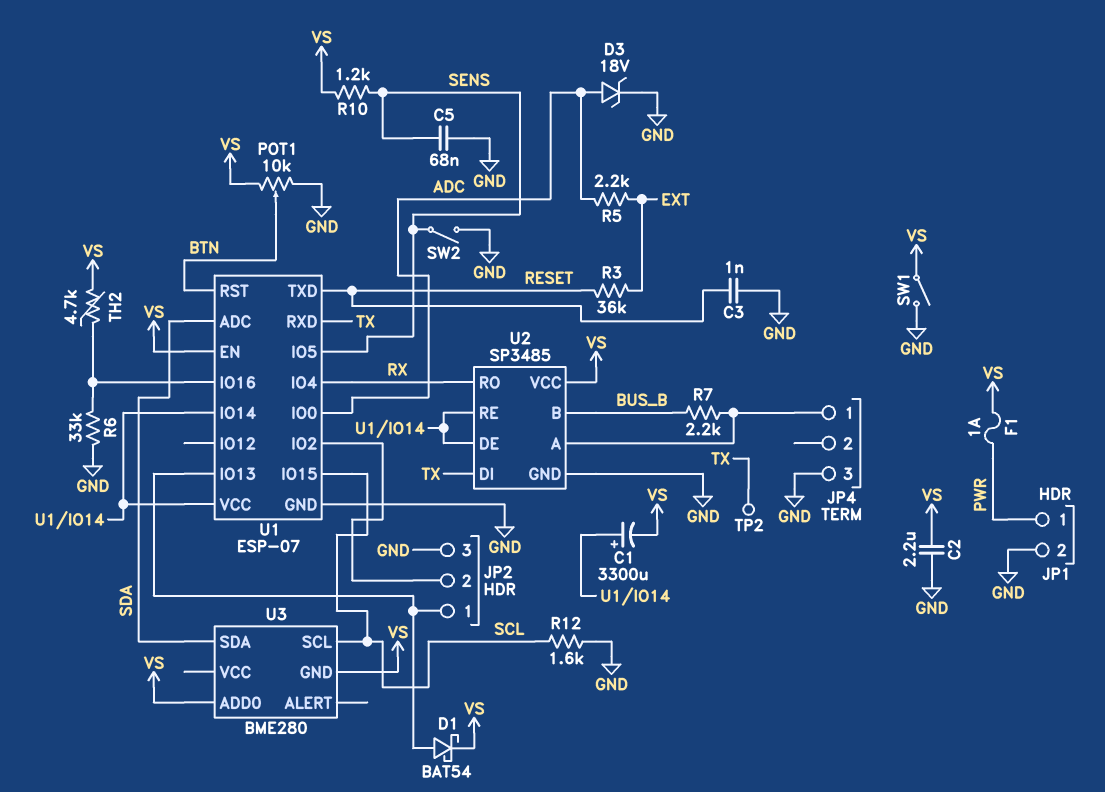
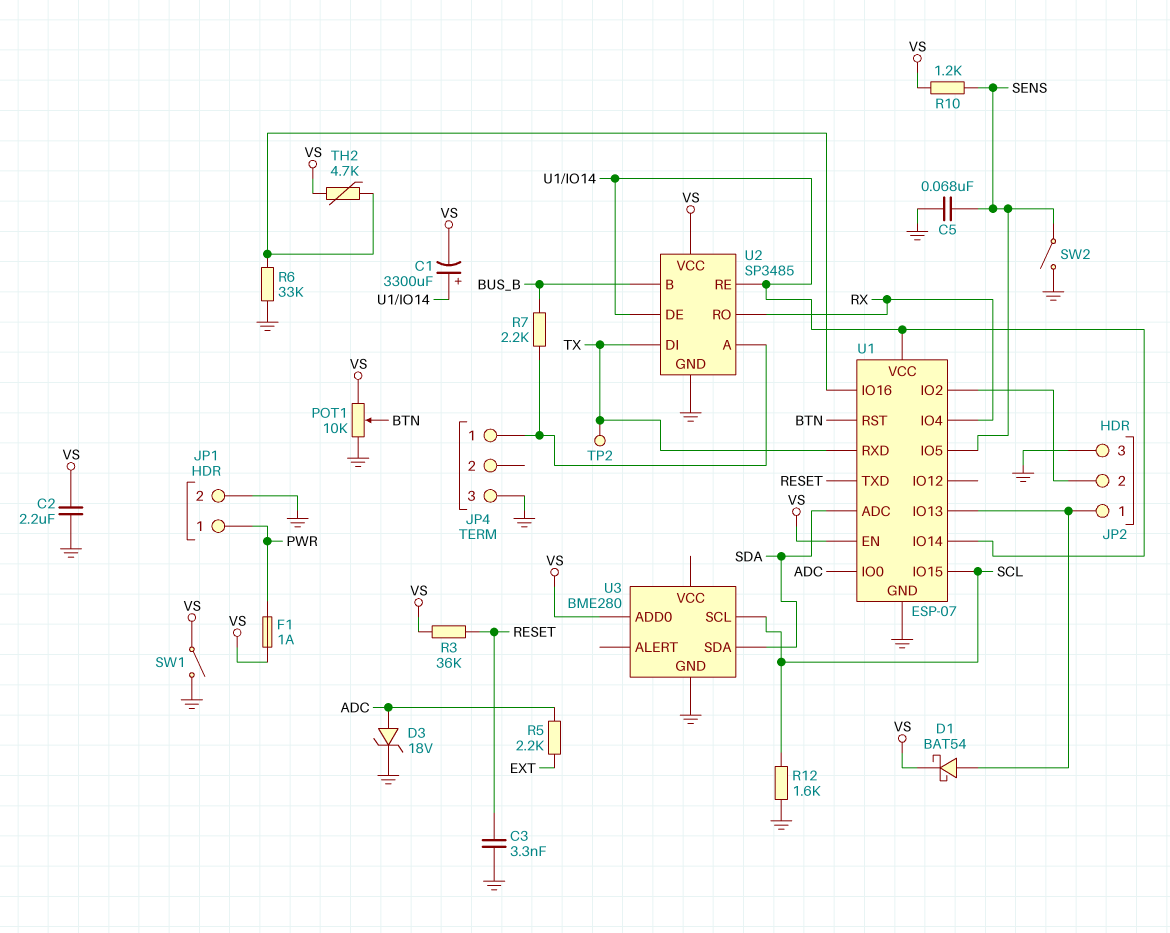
C3: 1nF (GND, RESET) -> 3.3nF (GND, RESET)
R3: 36k (EXT, RESET) -> 36k (RESET, VS)
U3 pin GND: VS -> GND

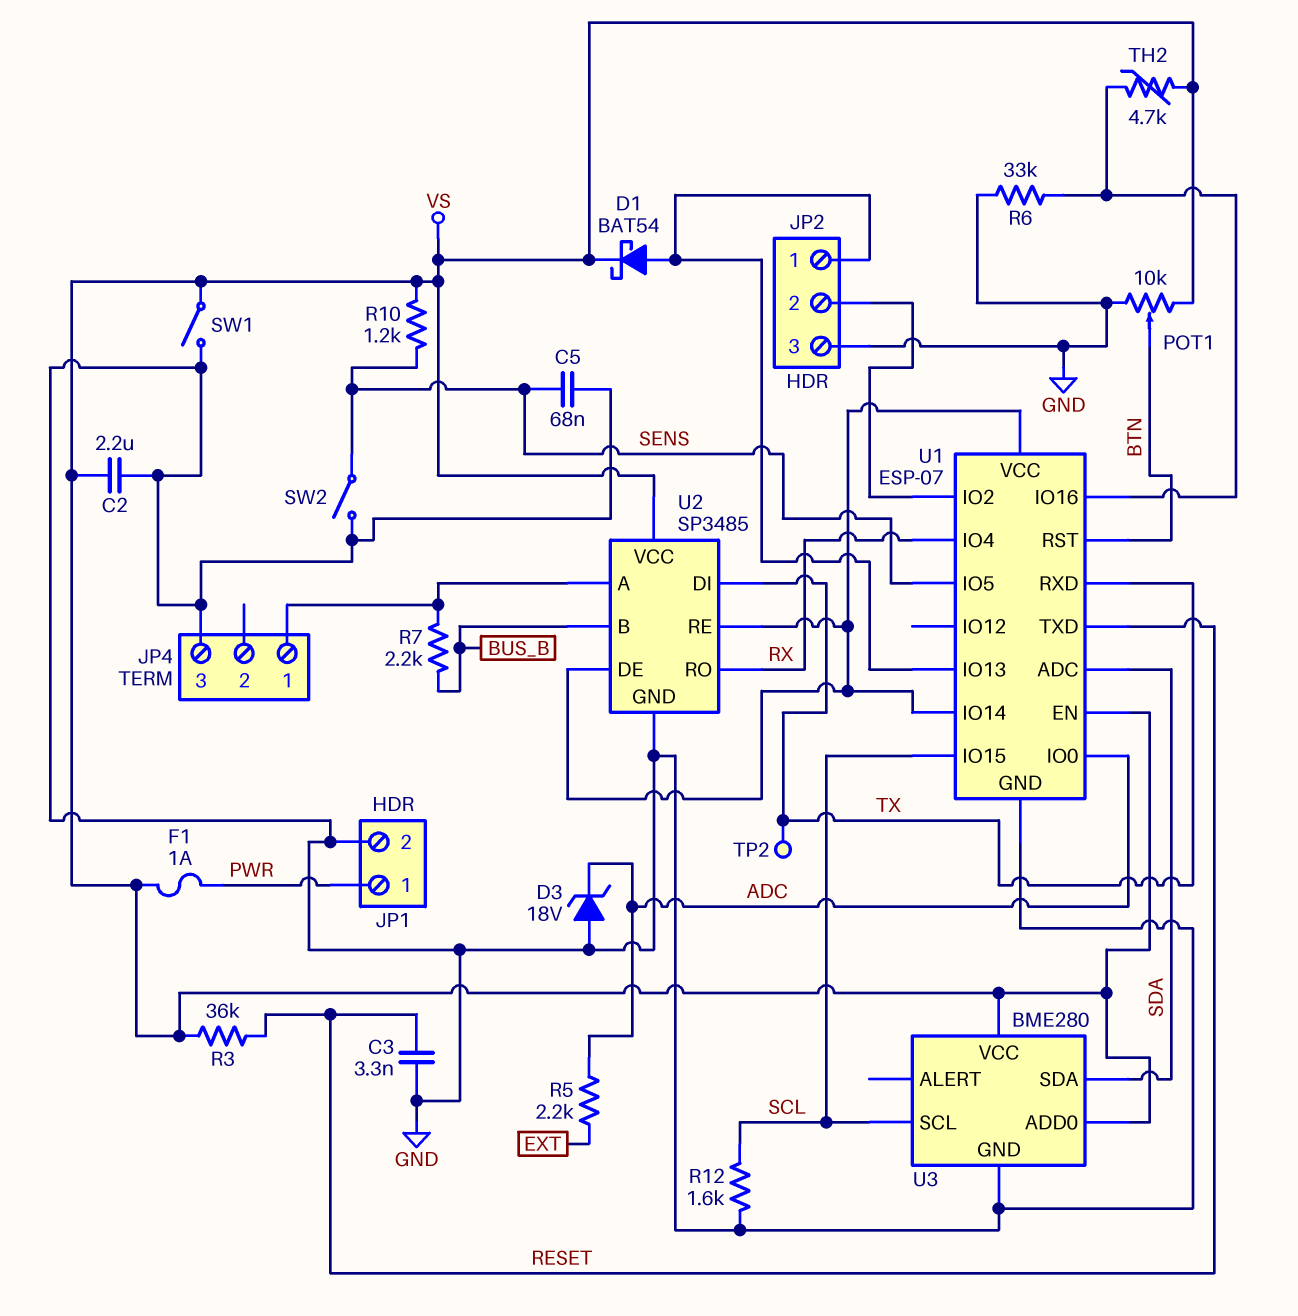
C1: 3300uF (plus U1/IO14, minus VS) -> none
D3: zener 18V (A ADC, K GND) -> zener 18V (A GND, K ADC)
U3 pin VCC: none -> VS

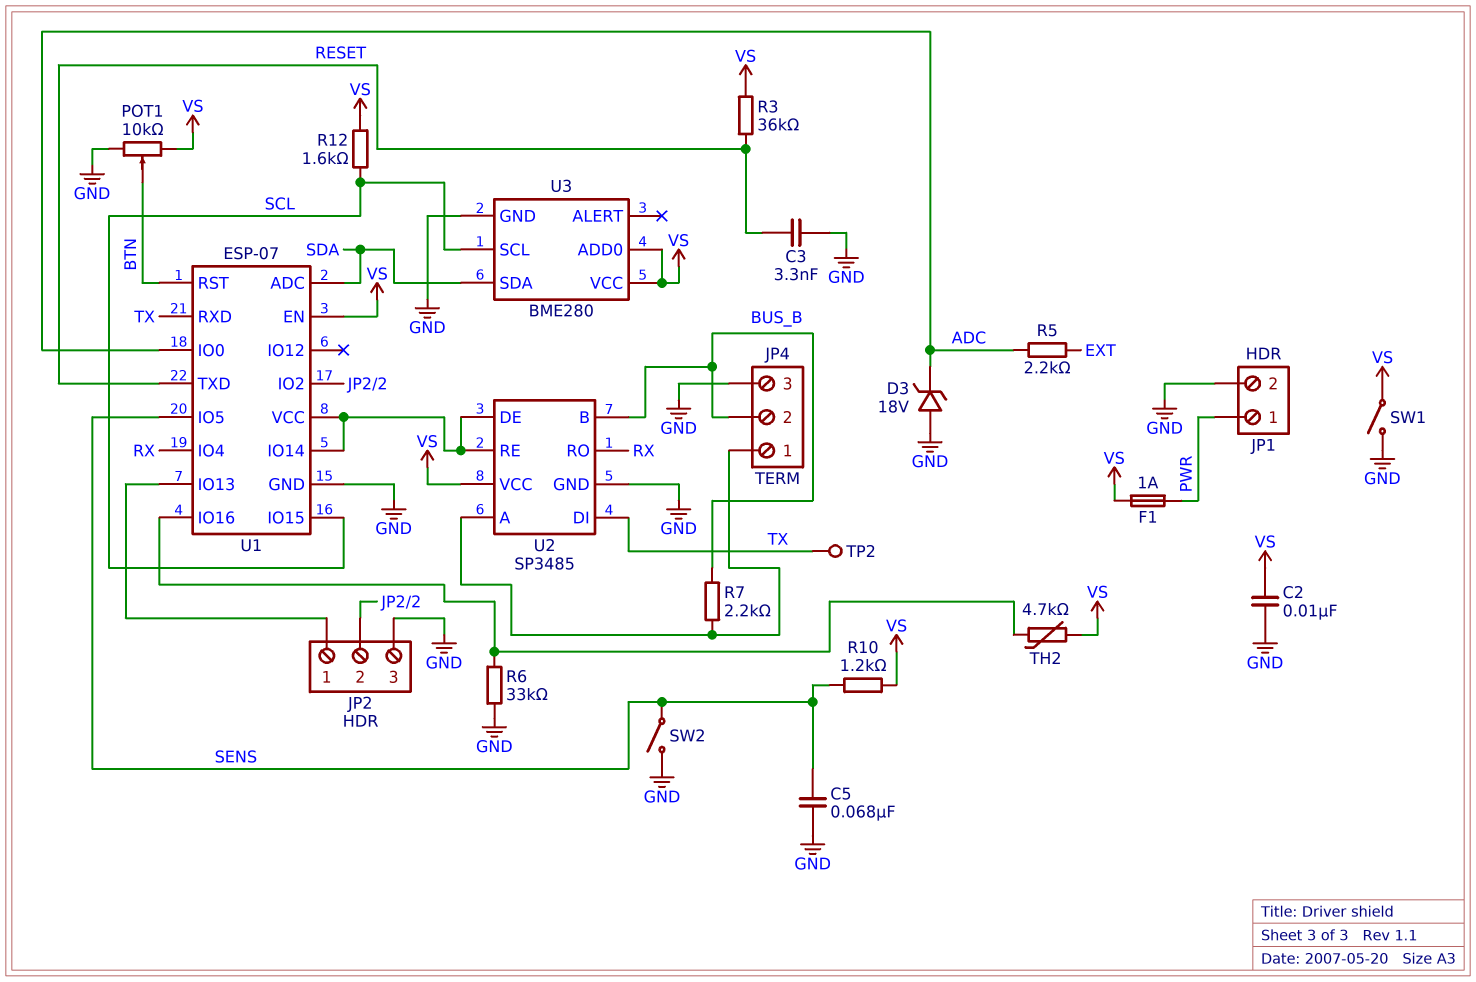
C2: 2.2uF (GND, VS) -> 10nF (GND, VS)
D1: schottky BAT54 (A JP2/1, K VS) -> none
JP4 pin 2: none -> BUS_B
R12: 1.6k (GND, SCL) -> 1.6k (SCL, VS)

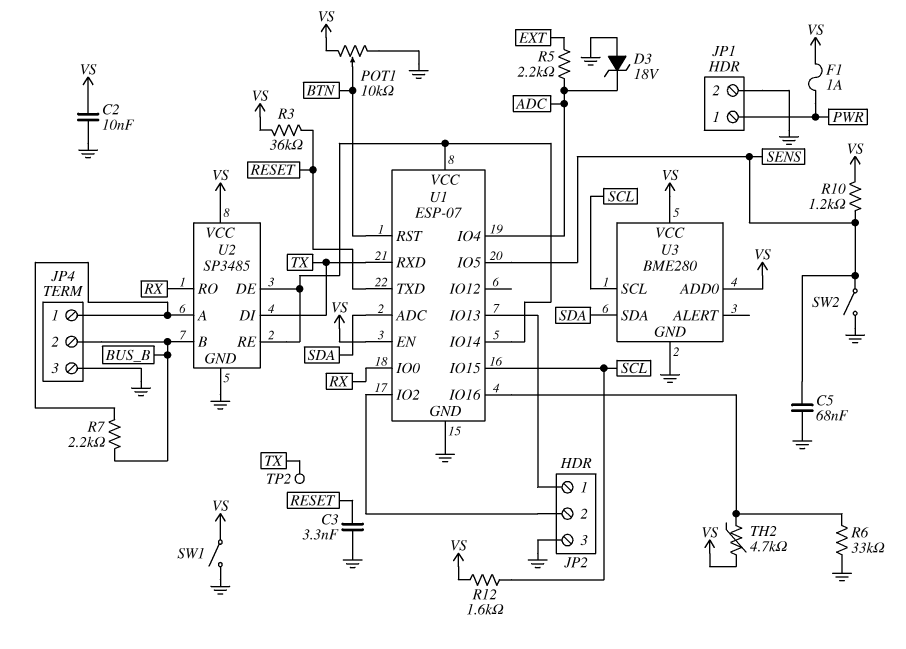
U1 pin IO0: ADC -> RX
U1 pin IO4: RX -> ADC

